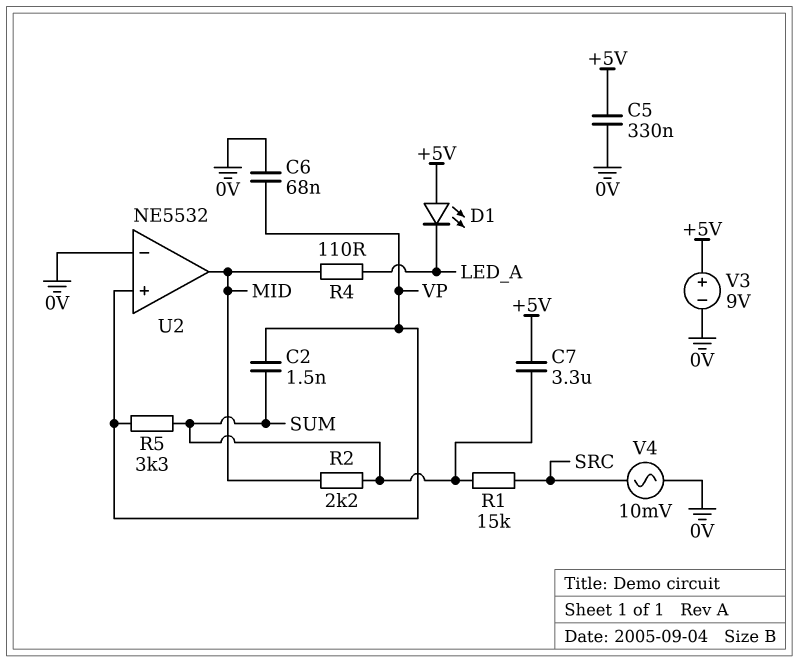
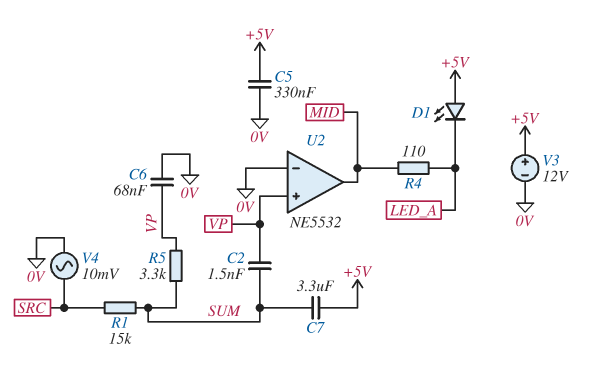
R2: 2.2k (MID, SUM) -> none
V3: 9V (plus +5V, minus 0V) -> 12V (plus +5V, minus 0V)

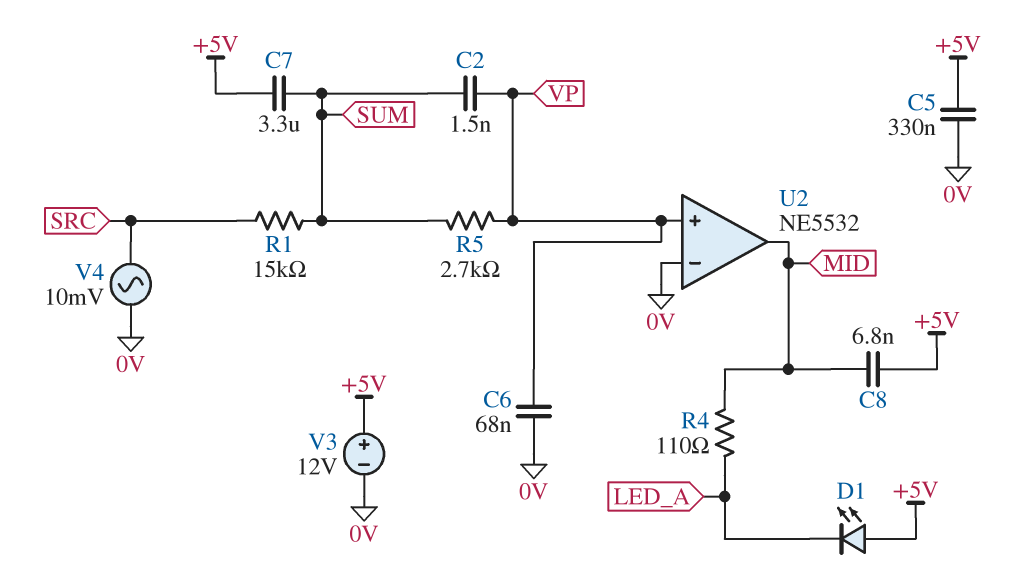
C8: none -> 6.8nF (+5V, MID)
R5: 3.3k (SUM, VP) -> 2.7k (SUM, VP)

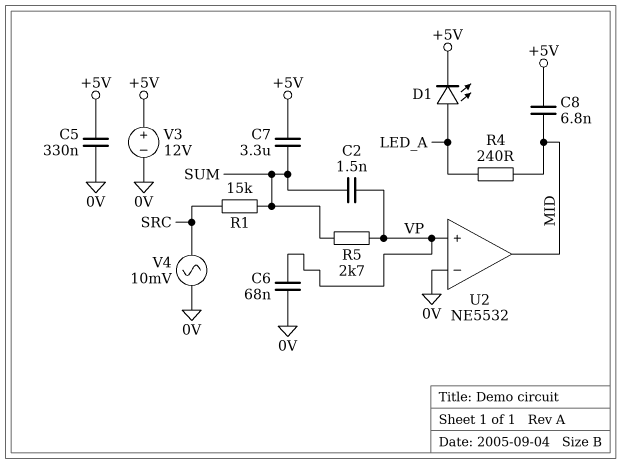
D1: LED (A +5V, K LED_A) -> LED (A LED_A, K +5V)
R4: 110 (LED_A, MID) -> 240 (LED_A, MID)

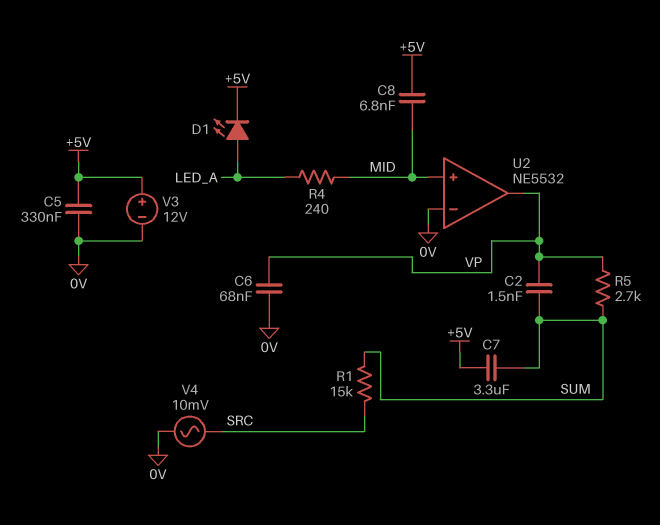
U2 pin in+: VP -> MID
U2 pin out: MID -> VP

